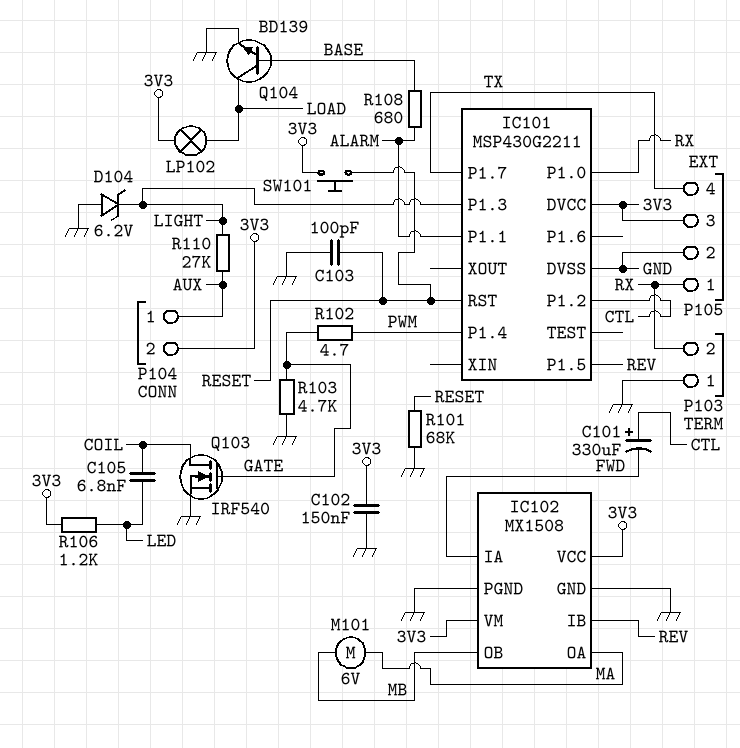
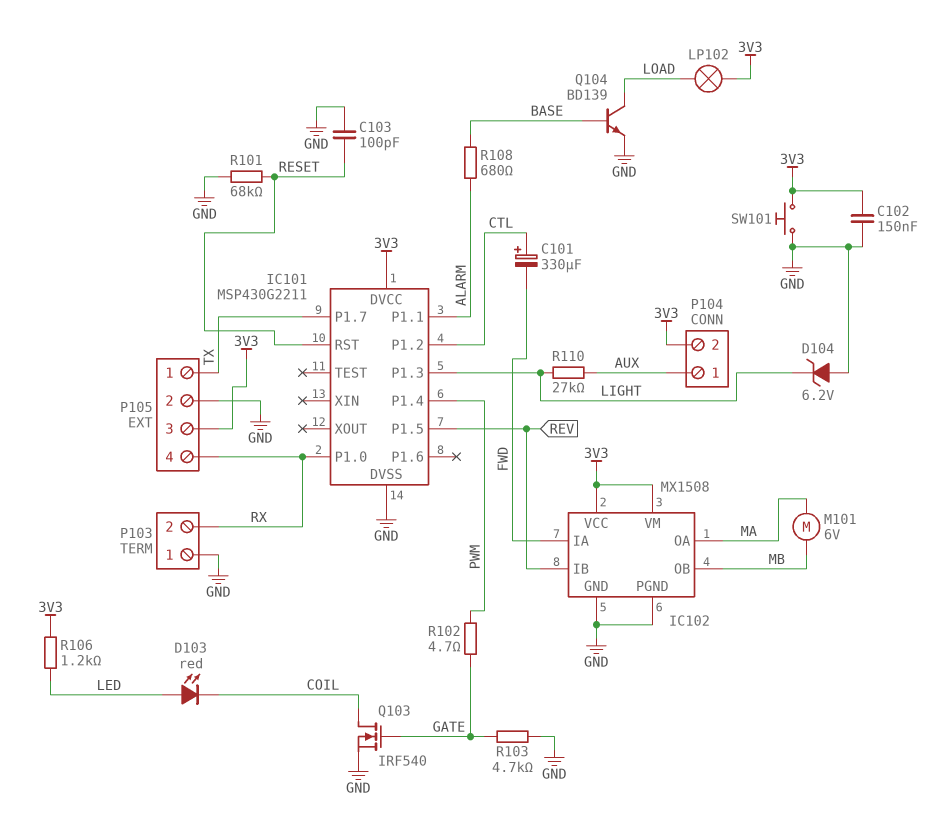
C105: 6.8nF (COIL, LED) -> none
D103: none -> LED red (A LED, K COIL)
P105 pin 1: RX -> TX
P105 pin 4: TX -> RX
SW101: button (3V3, RESET) -> button (3V3, GND)

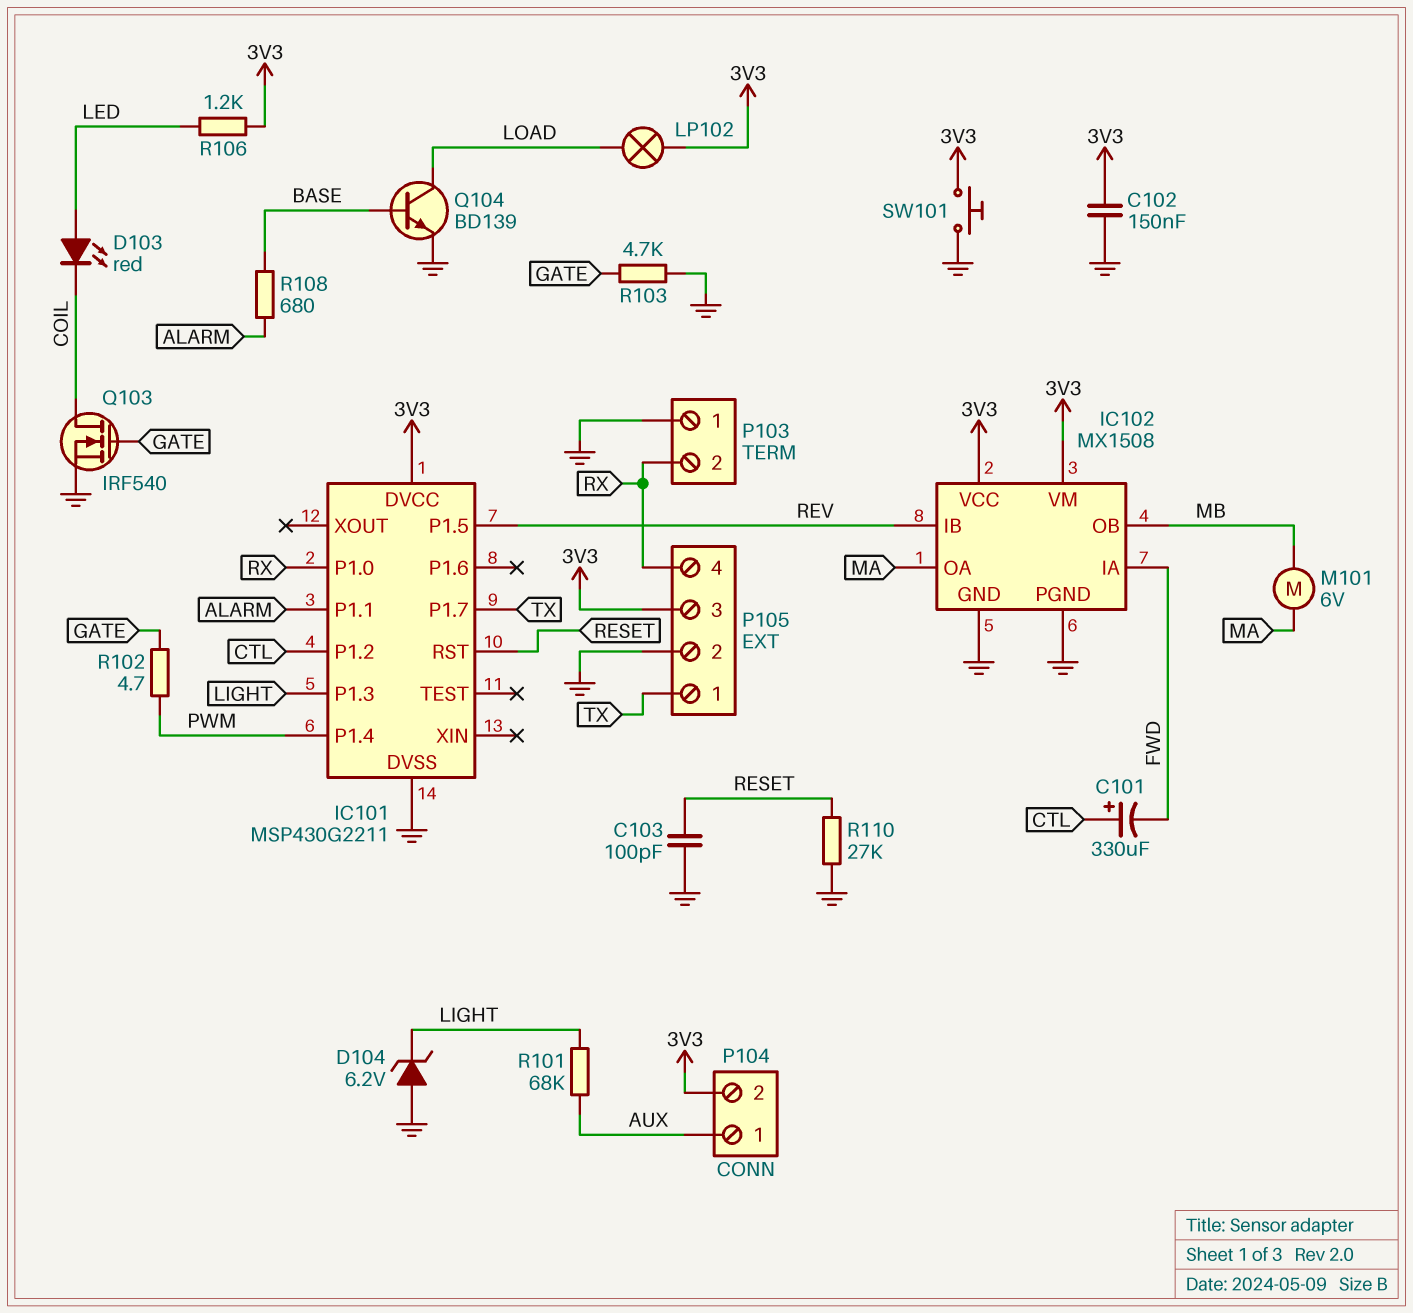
R101: 68k (GND, RESET) -> 68k (AUX, LIGHT)
R110: 27k (AUX, LIGHT) -> 27k (GND, RESET)

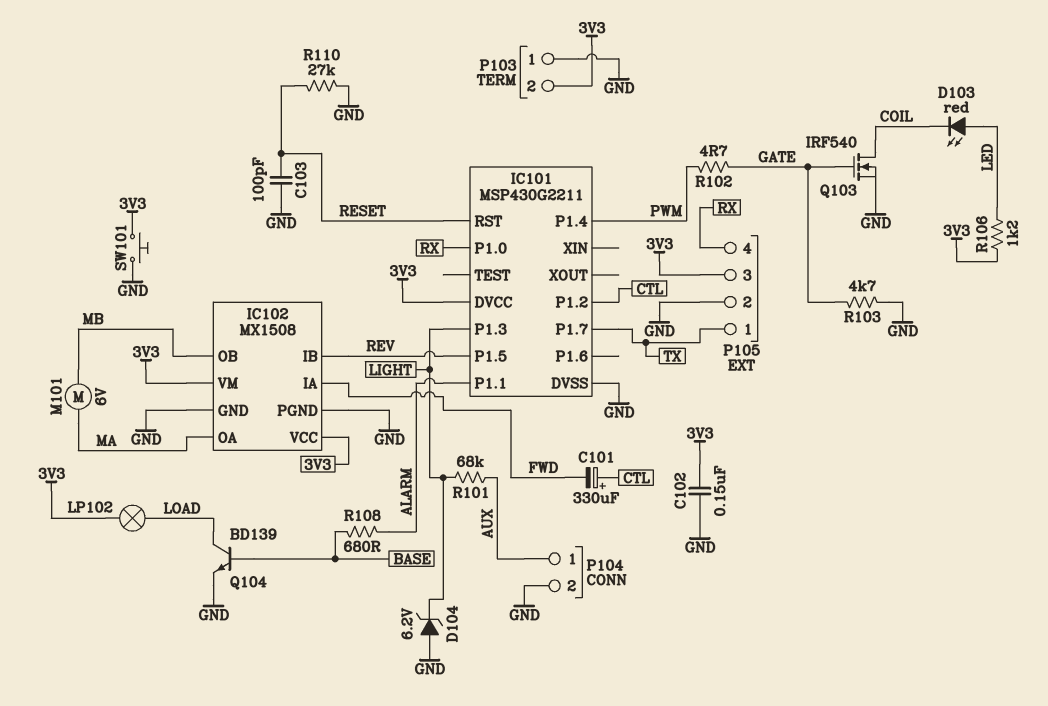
P103 pin 2: RX -> 3V3
P104 pin 2: 3V3 -> GND

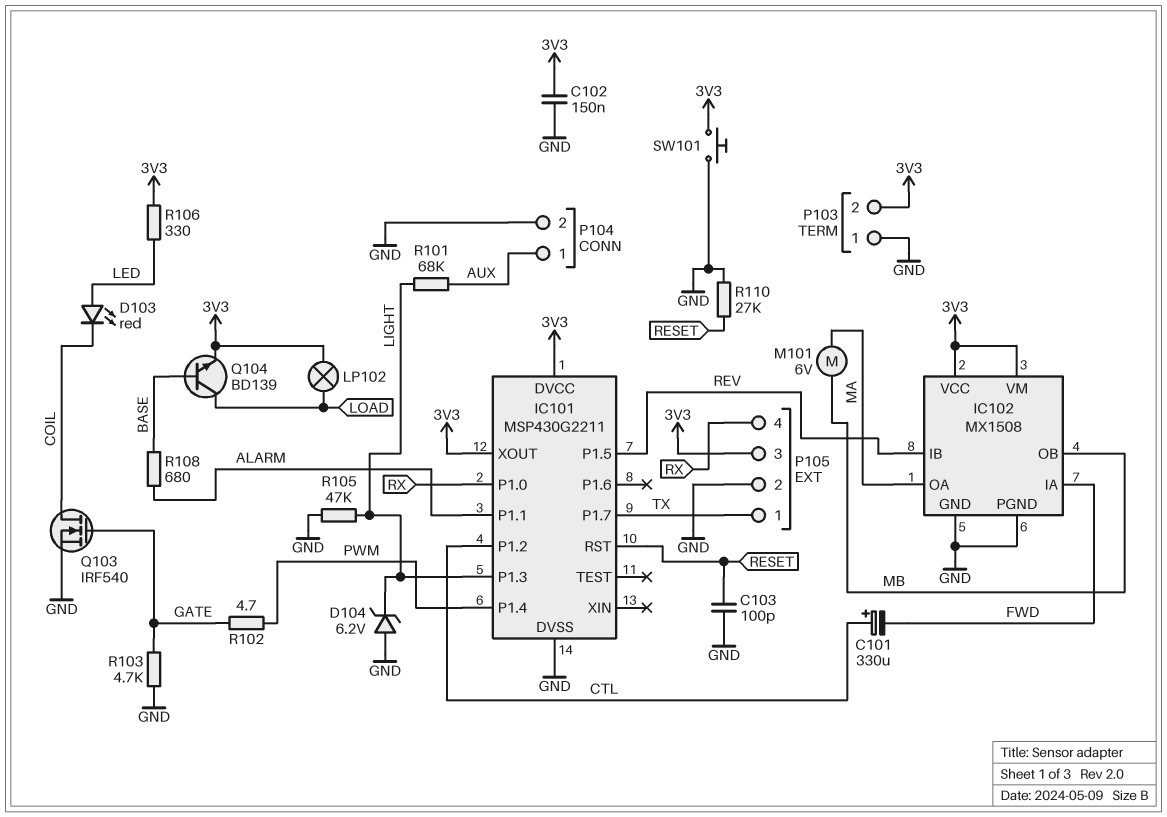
IC101 pin XOUT: none -> 3V3
Q104: NPN BD139 (B BASE, C LOAD, E GND) -> NPN BD139 (B BASE, C LOAD, E 3V3)
R105: none -> 47k (GND, LIGHT)
R106: 1.2k (3V3, LED) -> 330 (3V3, LED)

